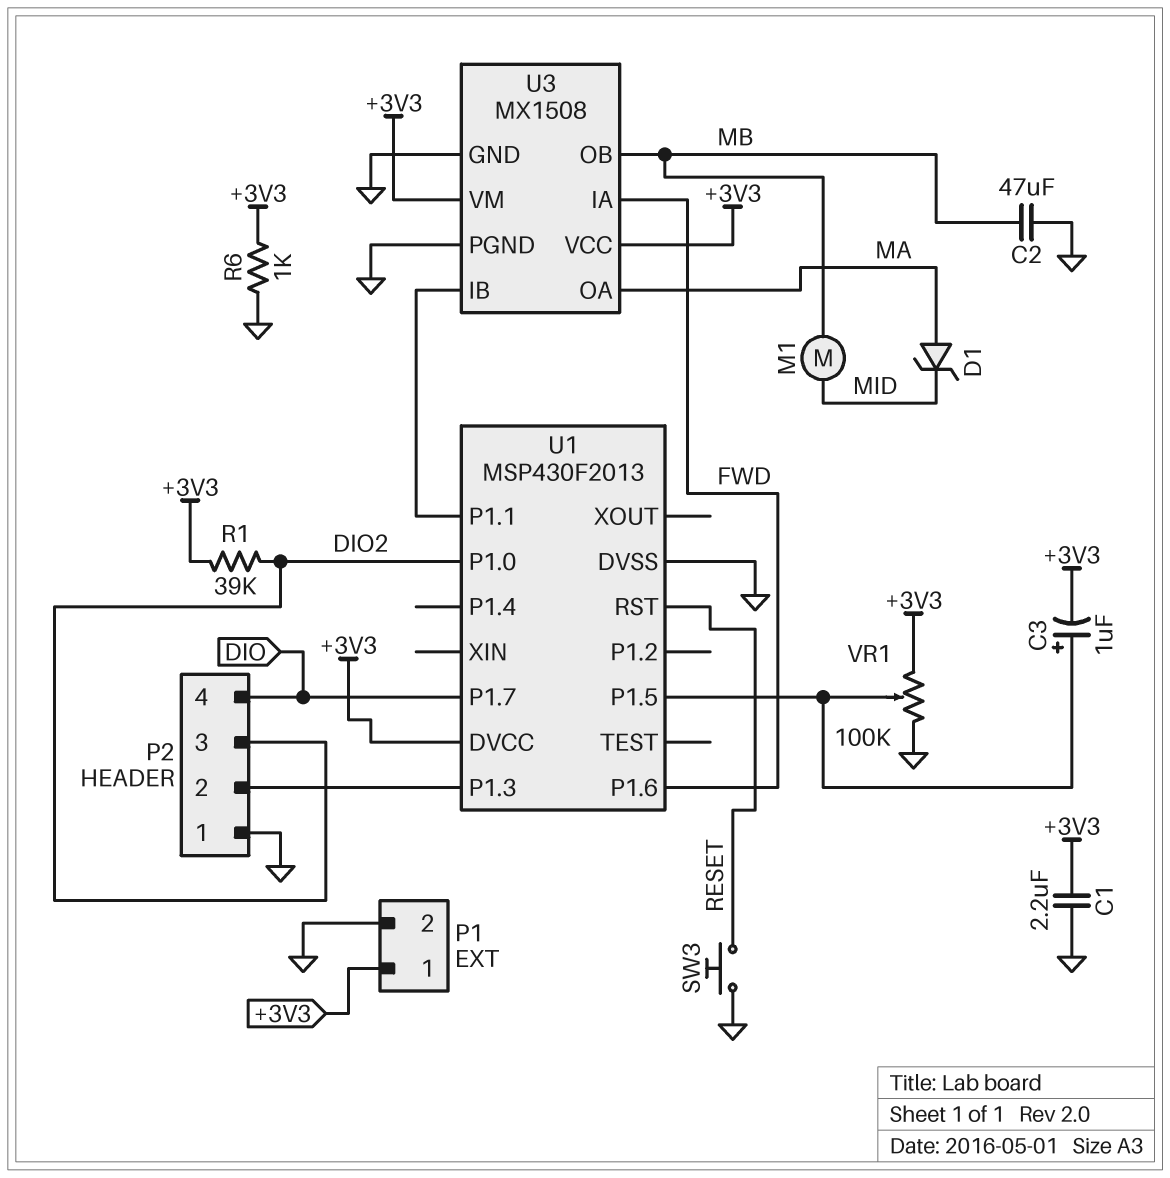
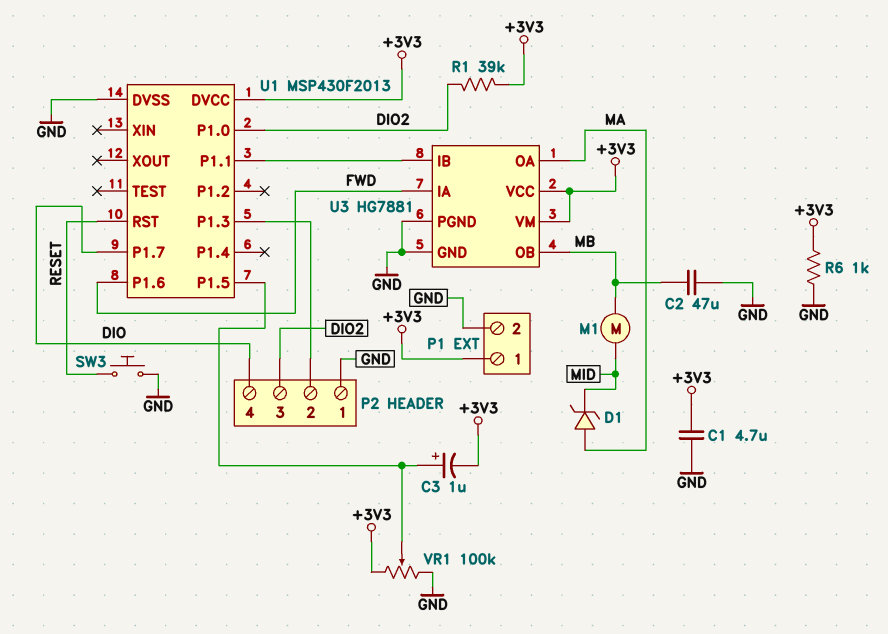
C1: 2.2uF (+3V3, GND) -> 4.7uF (+3V3, GND)
U3: MX1508 -> HG7881

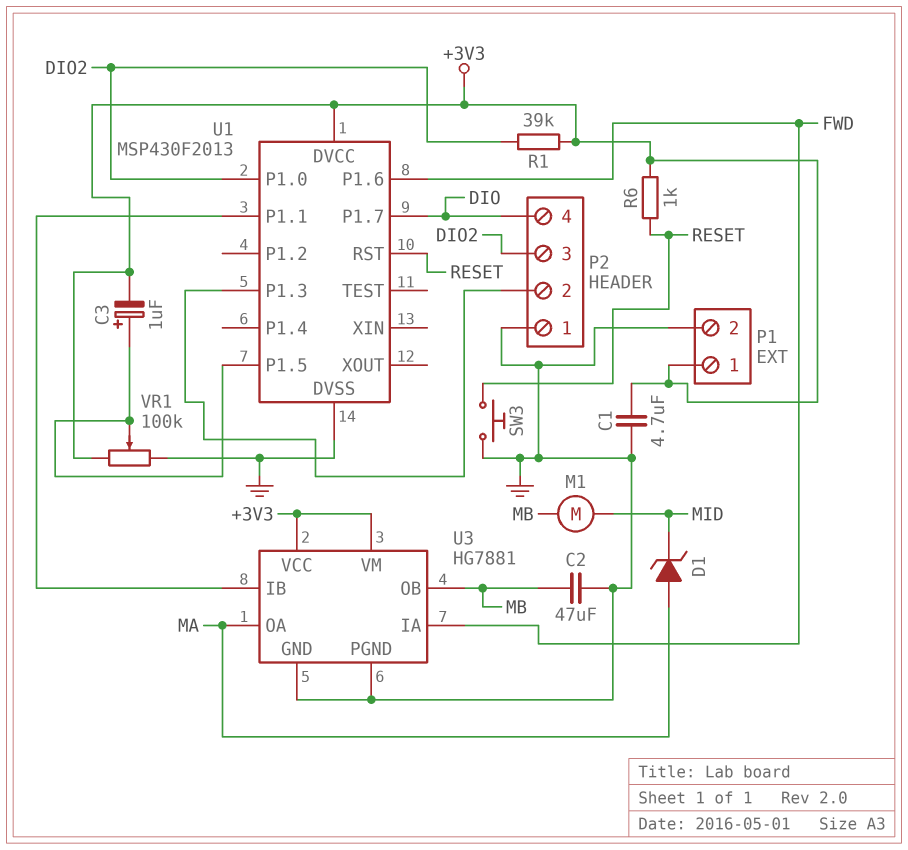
R6: 1k (+3V3, GND) -> 1k (+3V3, RESET)

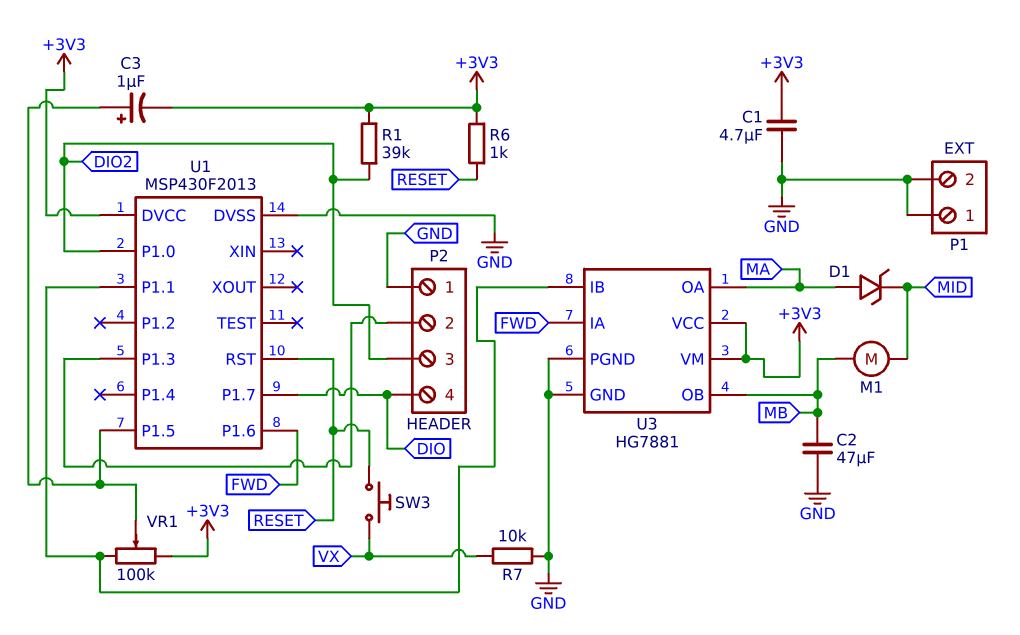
P1 pin 1: +3V3 -> GND
R7: none -> 10k (GND, VX)
SW3: button (GND, RESET) -> button (RESET, VX)
VR1: 100k (+3V3, GND, wiper U1/P1.5) -> 100k (+3V3, U1/P1.1, wiper U1/P1.5)

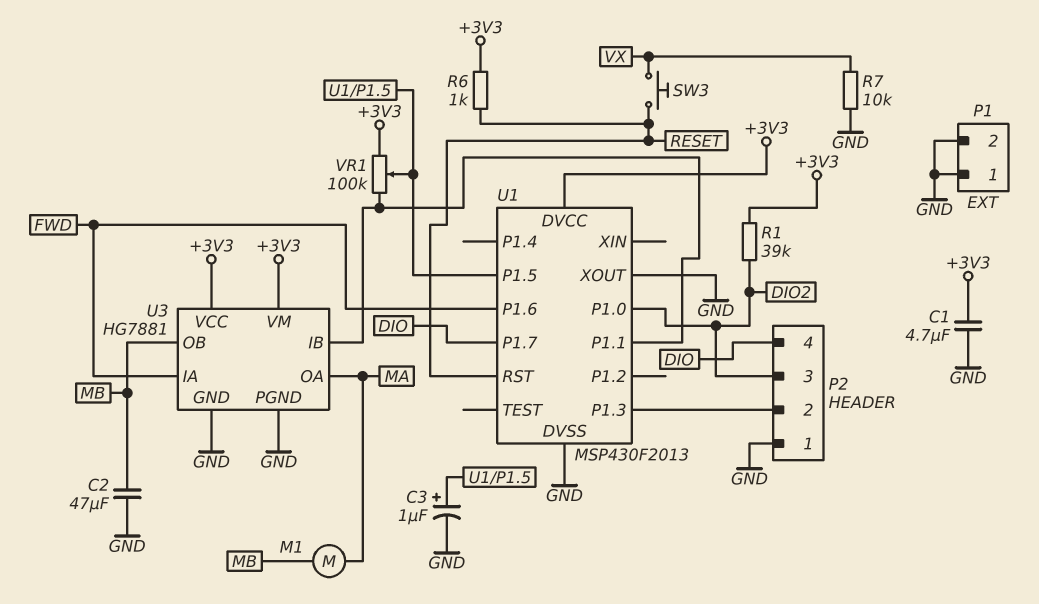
C3: 1uF (plus U1/P1.5, minus +3V3) -> 1uF (plus U1/P1.5, minus GND)
D1: zener (A MA, K MID) -> none
M1: motor (MB, MID) -> motor (MA, MB)
U1 pin XOUT: none -> GND

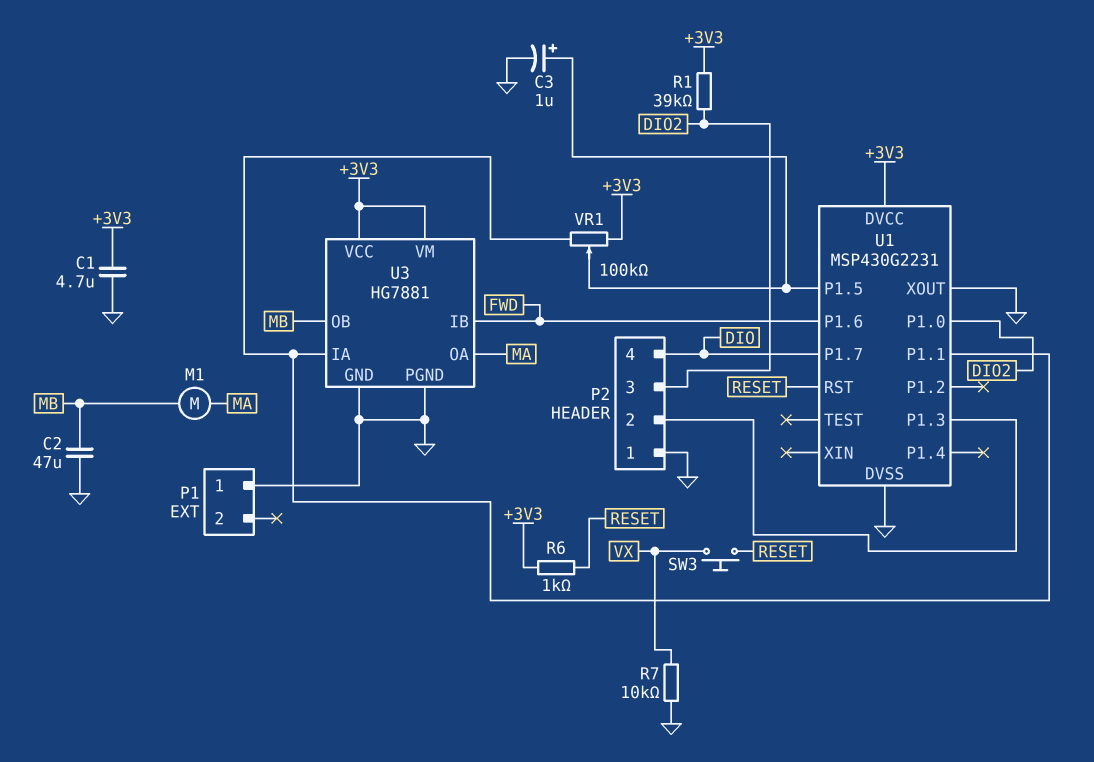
P1 pin 2: GND -> none
U1: MSP430F2013 -> MSP430G2231
U3 pin IA: FWD -> U1/P1.1
U3 pin IB: U1/P1.1 -> FWD

